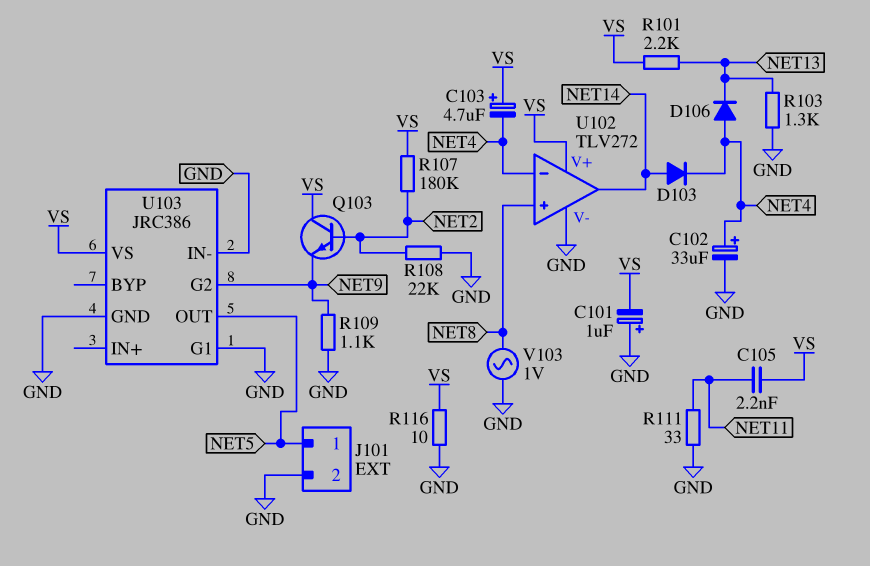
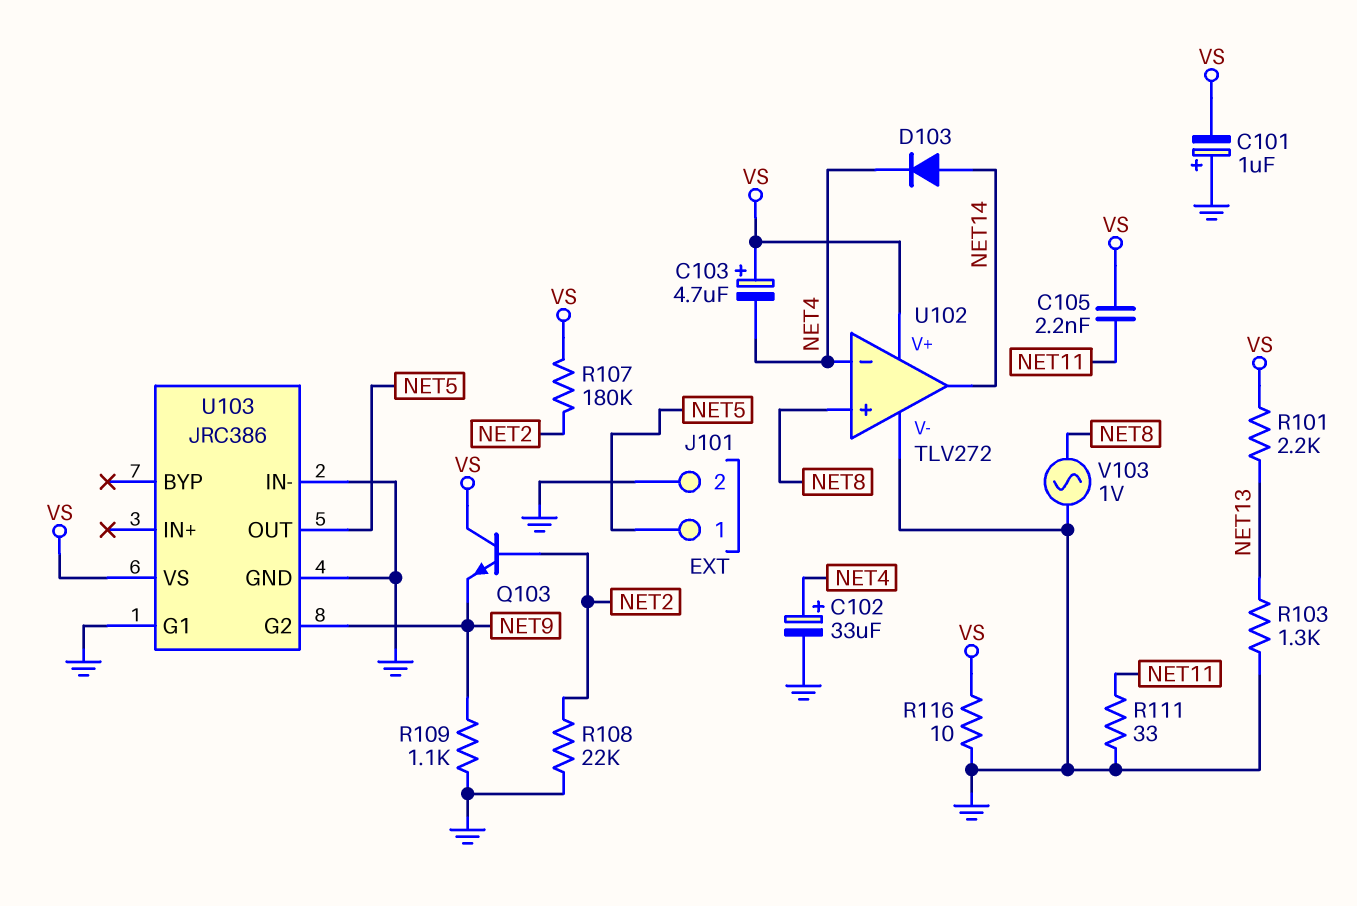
D106: diode (A NET4, K NET13) -> none

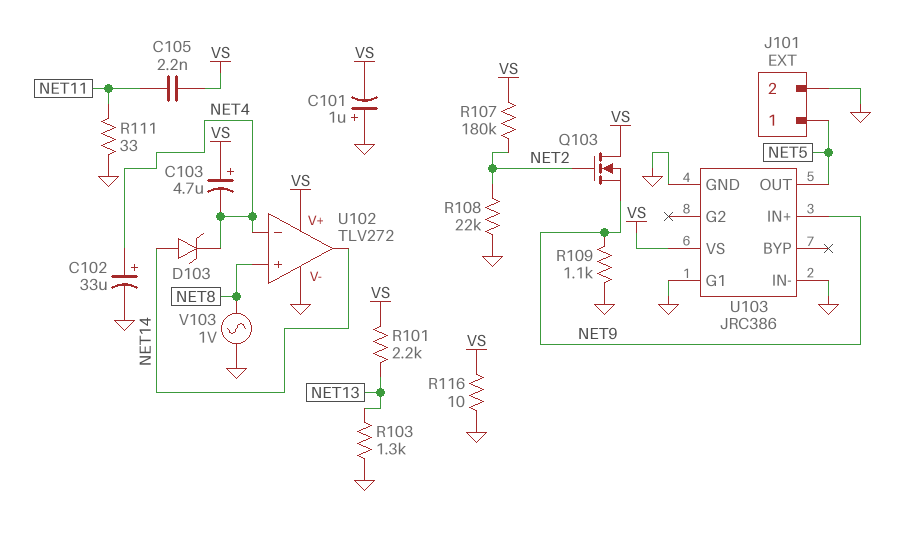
D103: diode (A NET14, K NET4) -> zener (A NET14, K NET4)
Q103: NPN (B NET2, C VS, E NET9) -> NMOS (G NET2, D VS, S NET9)
U103 pin G2: NET9 -> none
U103 pin IN+: none -> NET9

